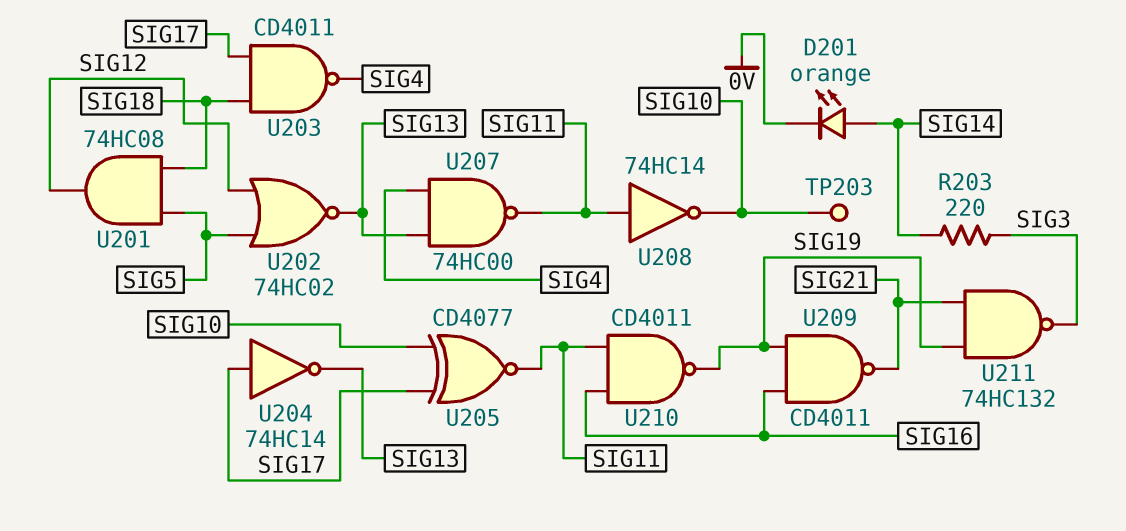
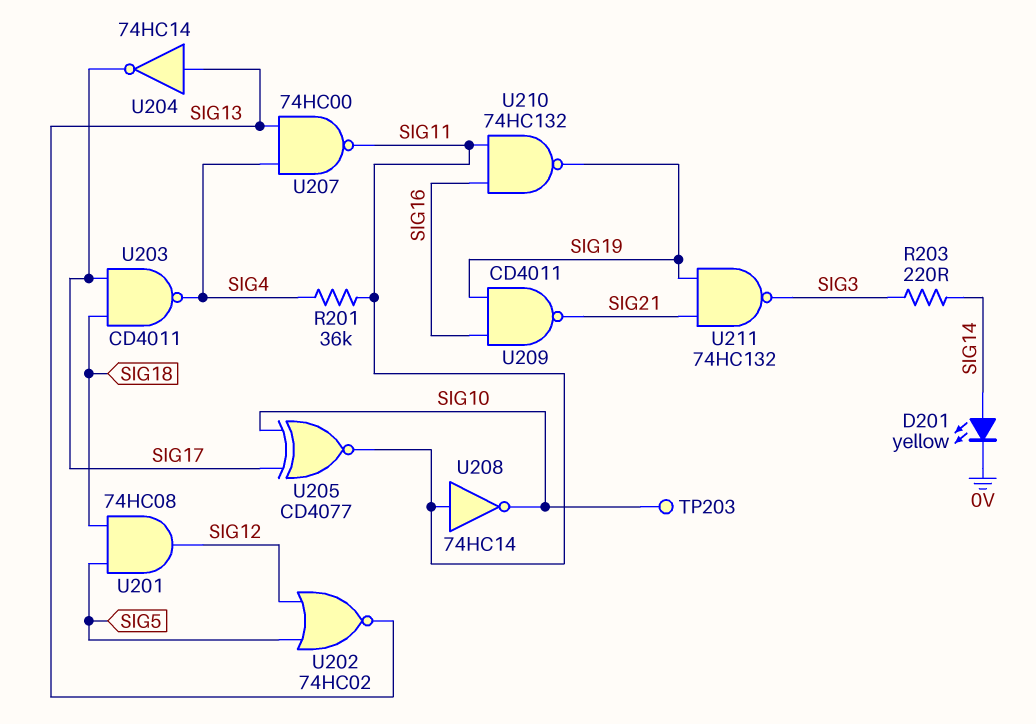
D201: LED orange (A SIG14, K 0V) -> LED yellow (A SIG14, K 0V)
R201: none -> 36k (SIG4, SIG11)
U204: NOT 74HC14 (in SIG17, out SIG13) -> NOT 74HC14 (in SIG13, out SIG17)
U210: NAND CD4011 (in SIG11, in SIG16, out SIG19) -> NAND 74HC132 (in SIG11, in SIG16, out SIG19)

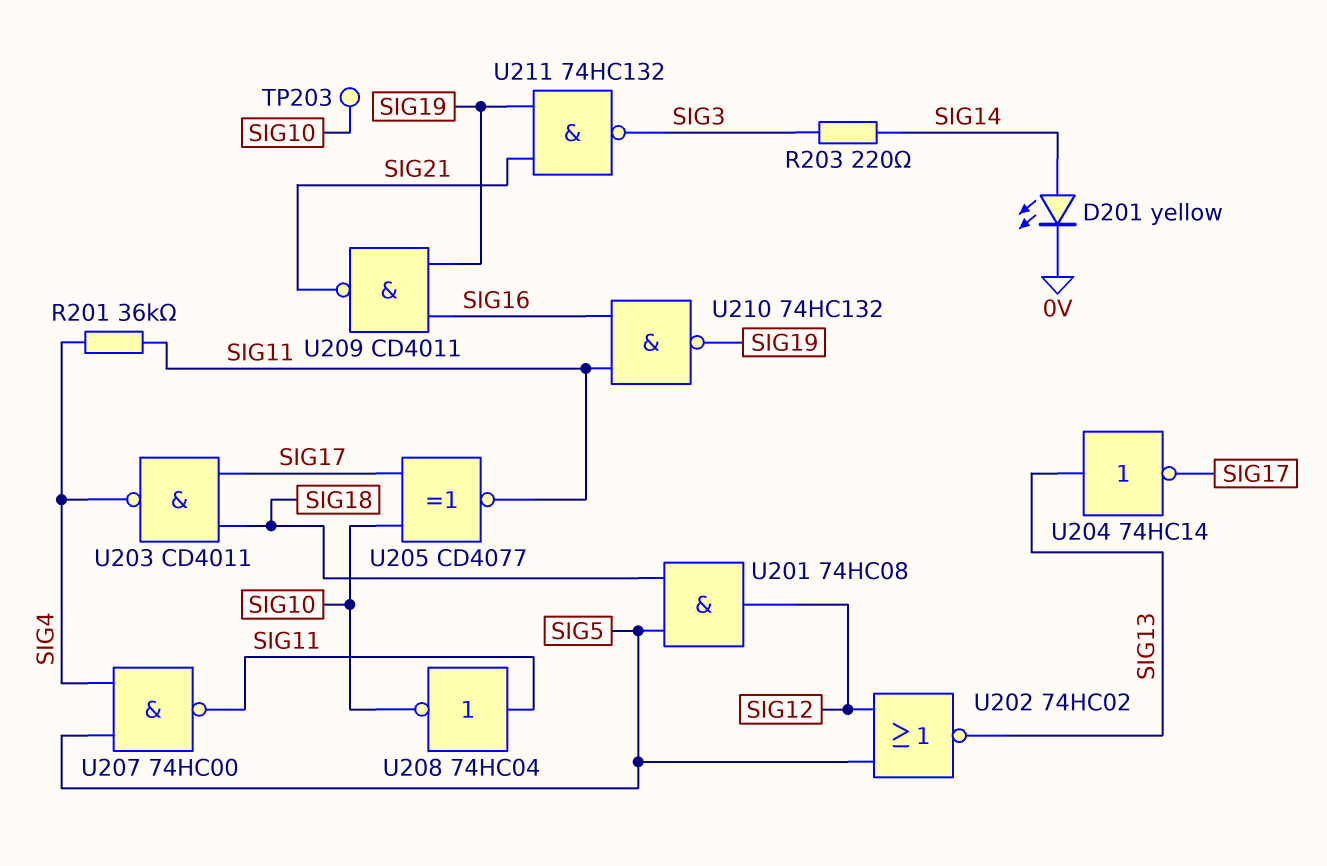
U207: NAND 74HC00 (in SIG4, in SIG13, out SIG11) -> NAND 74HC00 (in SIG4, in SIG5, out SIG11)
U208: NOT 74HC14 (in SIG11, out SIG10) -> NOT 74HC04 (in SIG11, out SIG10)

